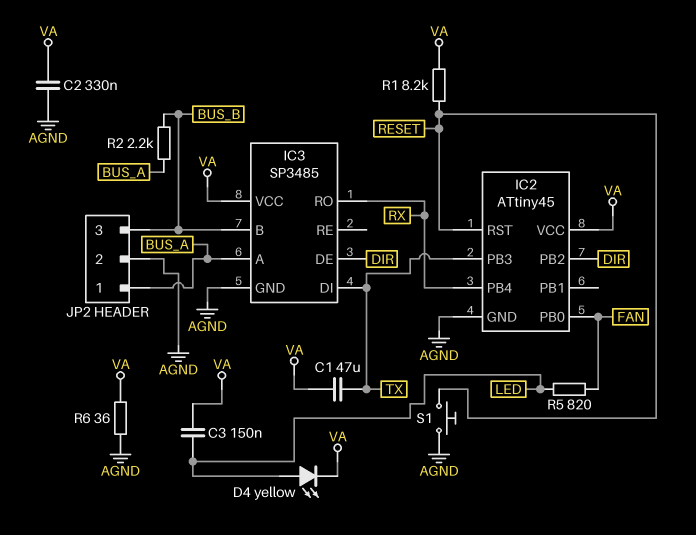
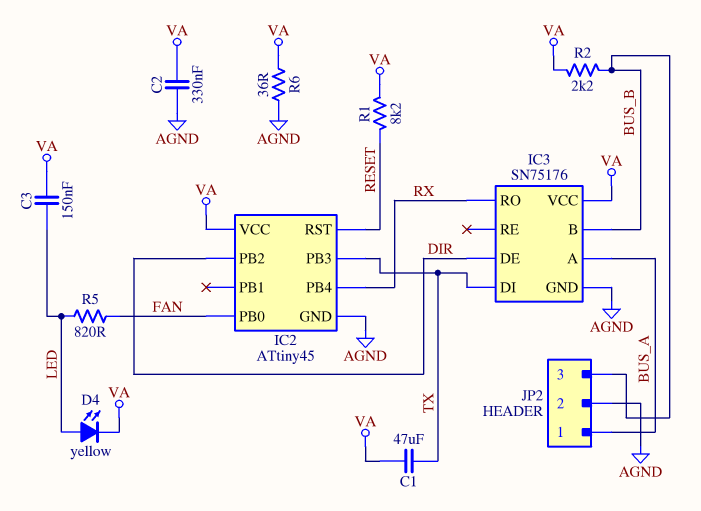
IC3: SP3485 -> SN75176
R2: 2.2k (BUS_A, BUS_B) -> 2.2k (BUS_B, VA)
S1: button (AGND, RESET) -> none

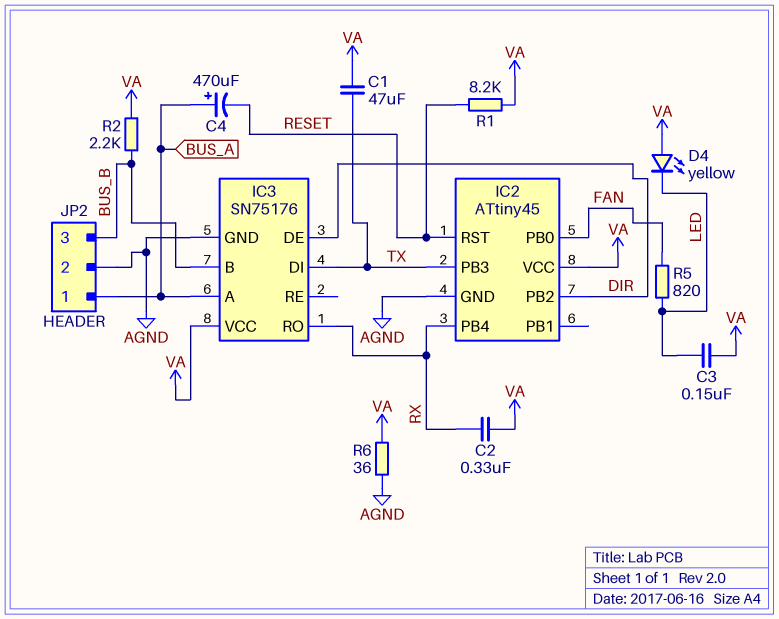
C2: 330nF (AGND, VA) -> 330nF (RX, VA)
C4: none -> 470uF (plus BUS_A, minus RESET)
D4: LED yellow (A LED, K VA) -> LED yellow (A VA, K LED)

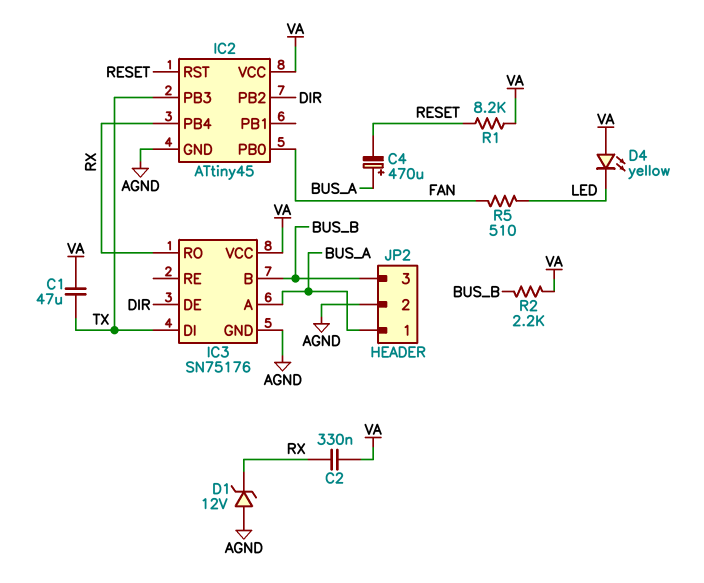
C3: 150nF (LED, VA) -> none
D1: none -> zener 12V (A AGND, K RX)
R5: 820 (FAN, LED) -> 510 (FAN, LED)
R6: 36 (AGND, VA) -> none

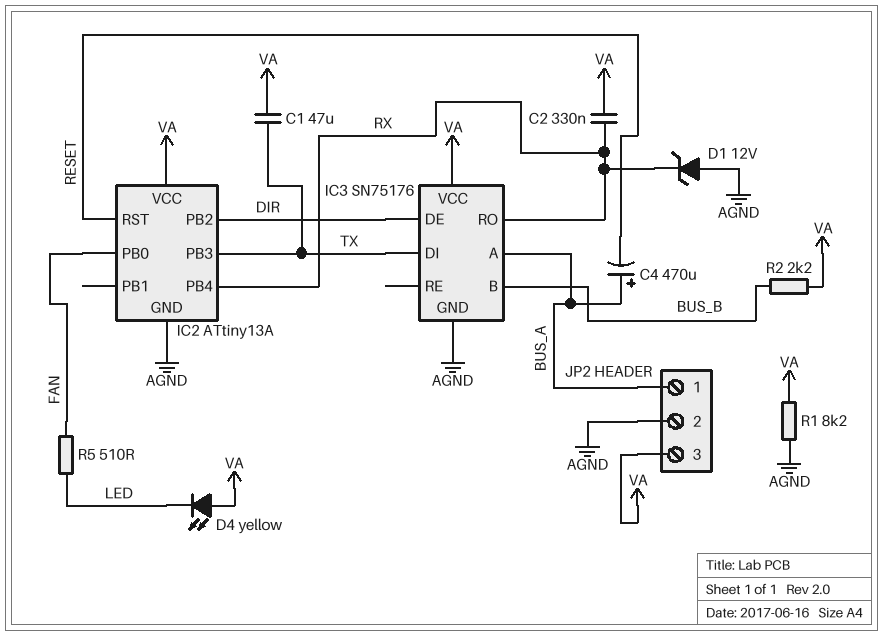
IC2: ATtiny45 -> ATtiny13A
JP2 pin 3: BUS_B -> VA
R1: 8.2k (RESET, VA) -> 8.2k (AGND, VA)

